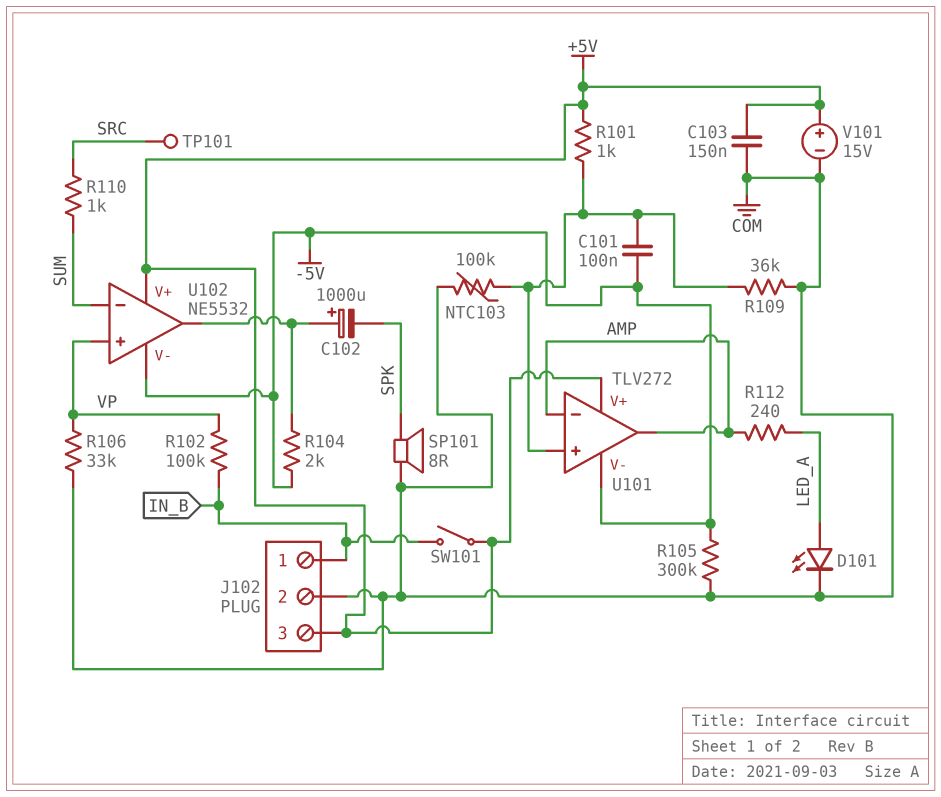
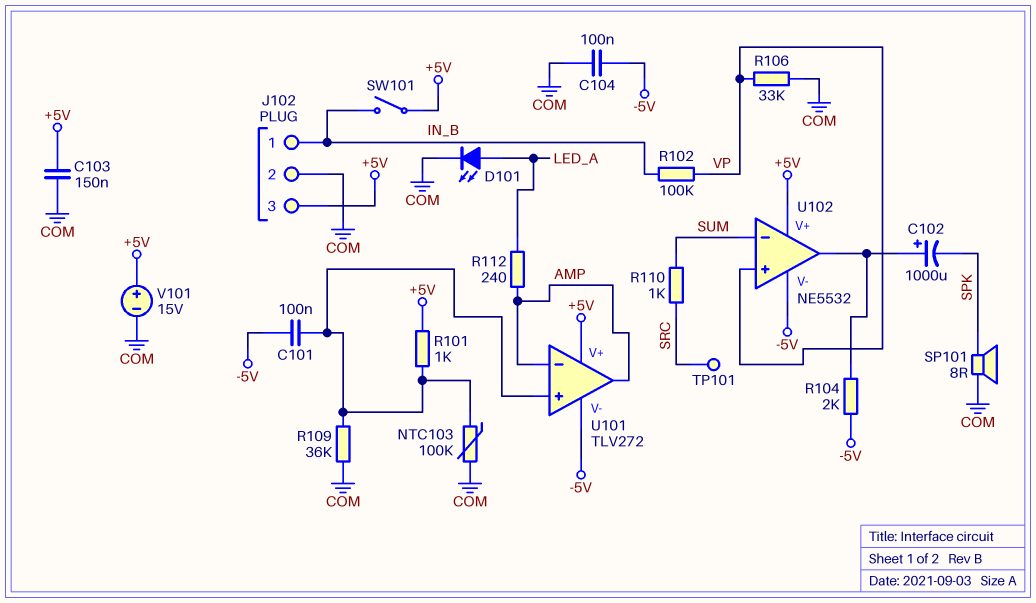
C104: none -> 100nF (-5V, COM)
R105: 300k (-5V, COM) -> none

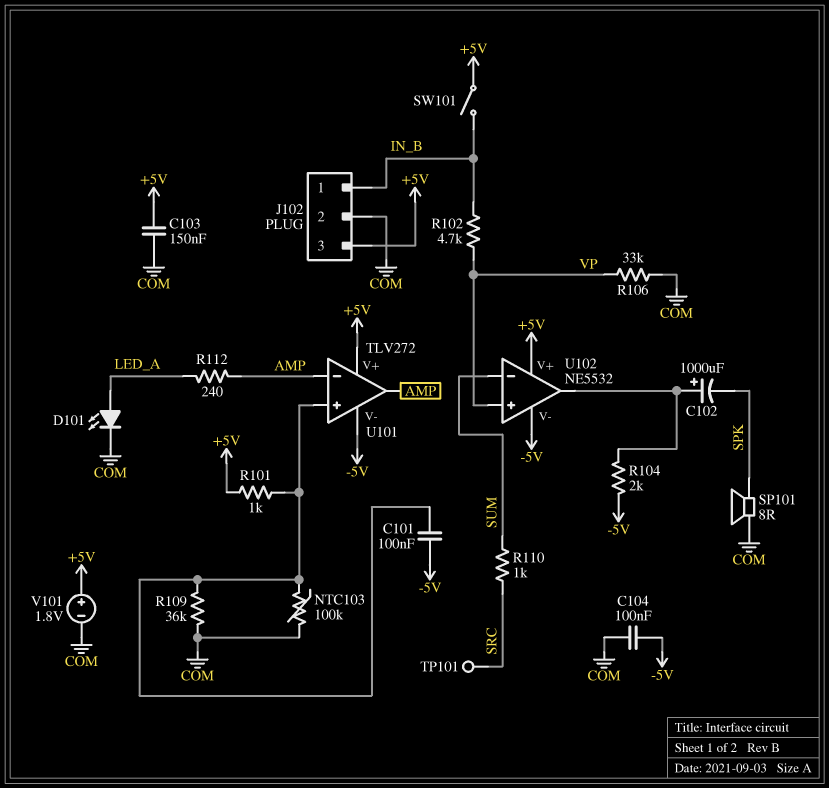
R102: 100k (IN_B, VP) -> 4.7k (IN_B, VP)
V101: 15V (plus +5V, minus COM) -> 1.8V (plus +5V, minus COM)

